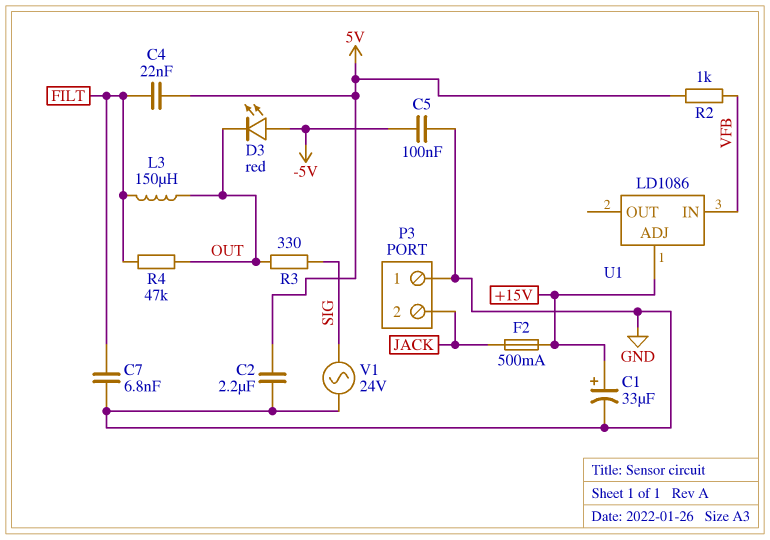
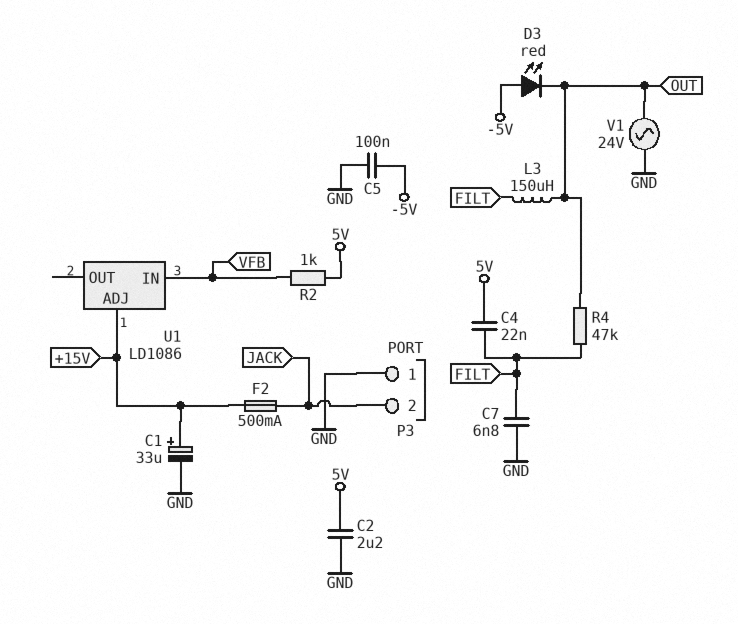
R3: 330 (OUT, SIG) -> none
V1: AC 24V (GND, SIG) -> AC 24V (GND, OUT)

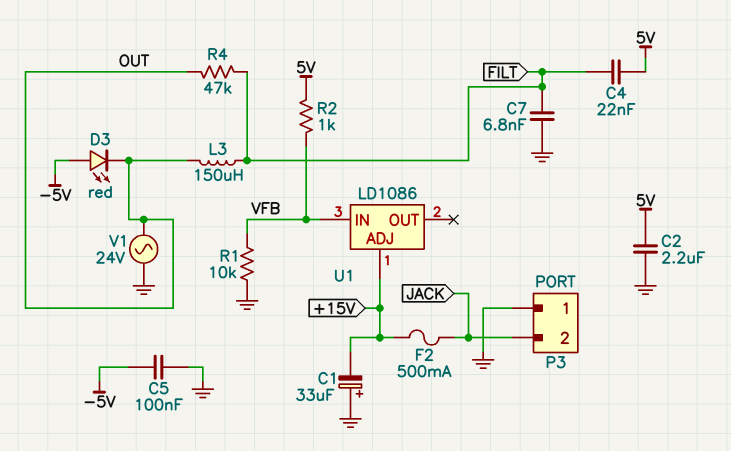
C1: 33uF (plus +15V, minus GND) -> 33uF (plus GND, minus +15V)
R1: none -> 10k (GND, VFB)

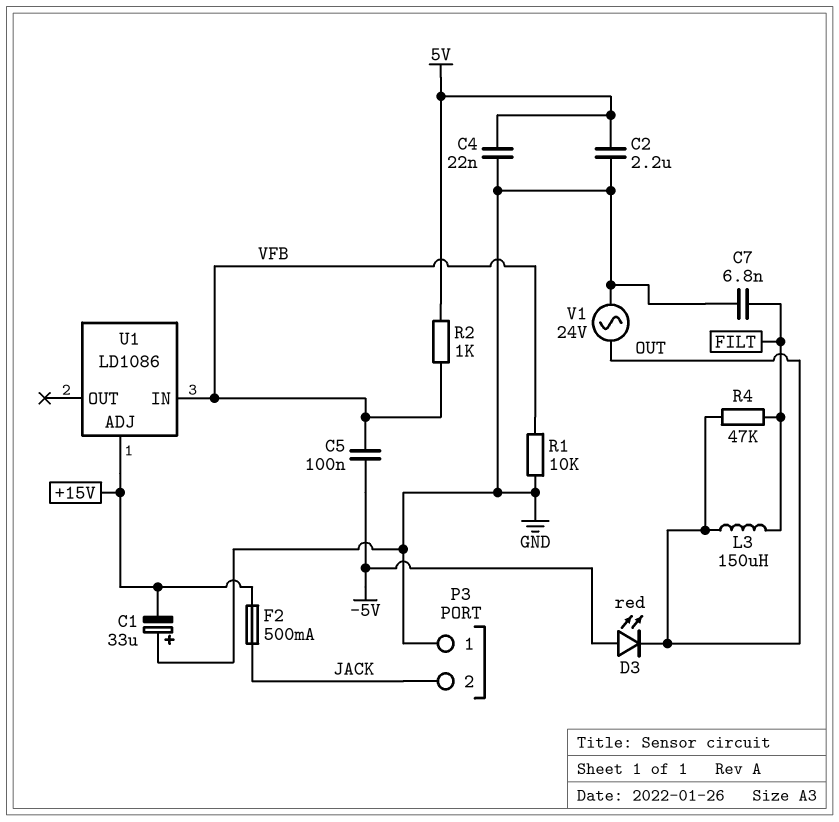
C4: 22nF (5V, FILT) -> 22nF (5V, GND)
C5: 100nF (-5V, GND) -> 100nF (-5V, VFB)

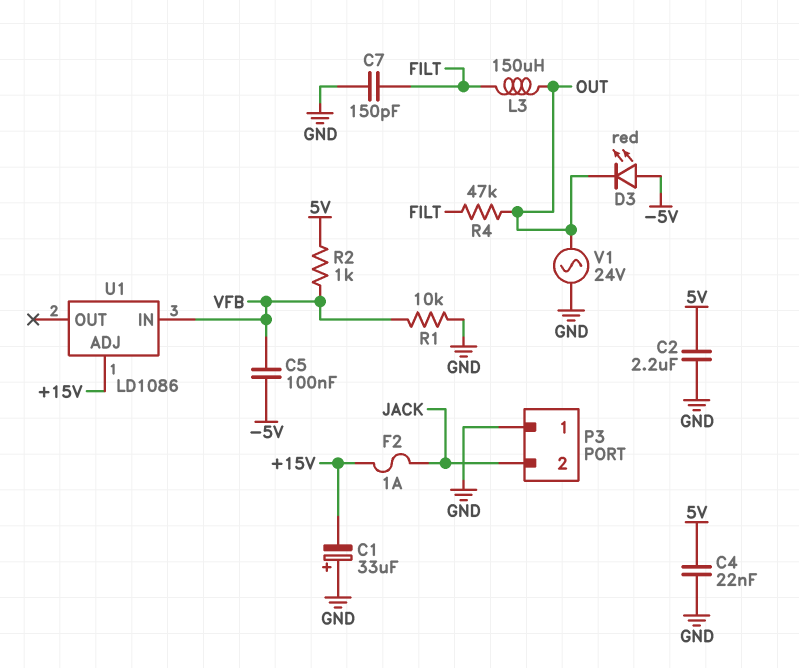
C7: 6.8nF (FILT, GND) -> 150pF (FILT, GND)
F2: 500mA (+15V, JACK) -> 1A (+15V, JACK)

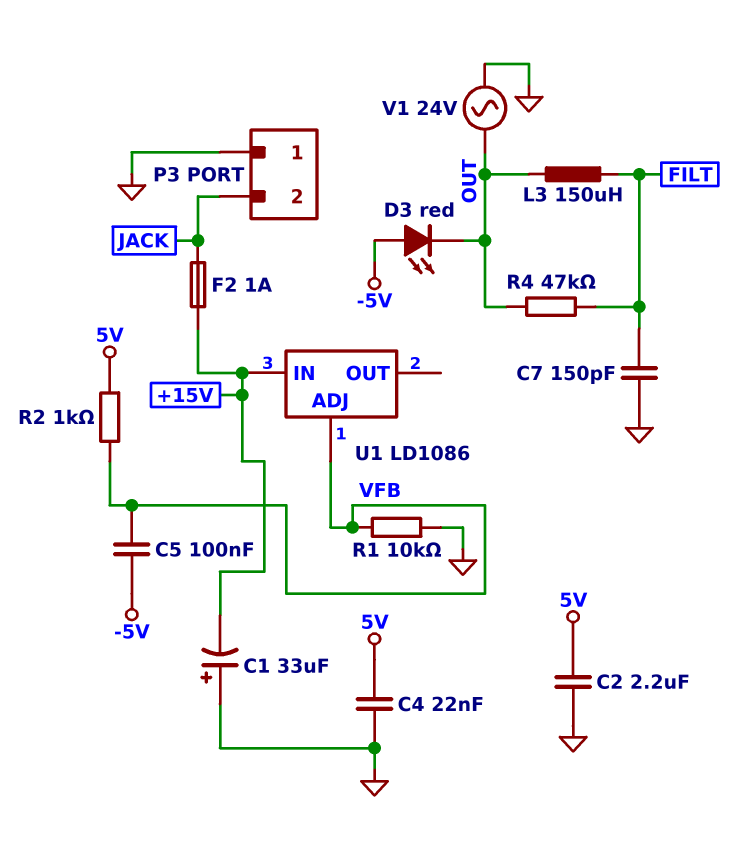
U1 pin ADJ: +15V -> VFB
U1 pin IN: VFB -> +15V

